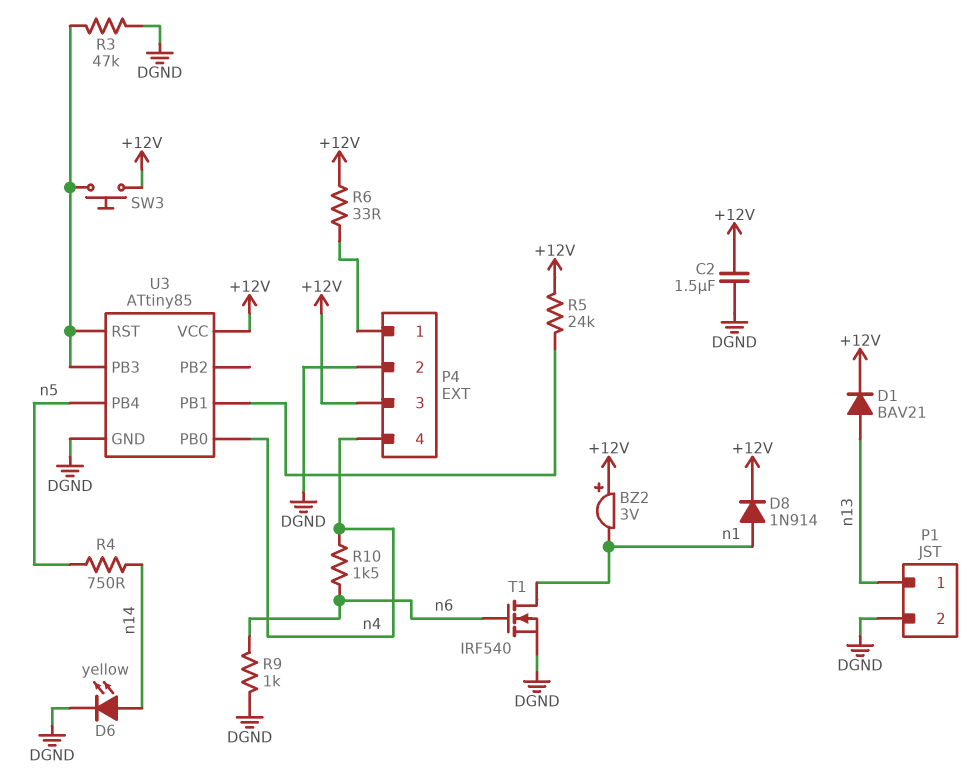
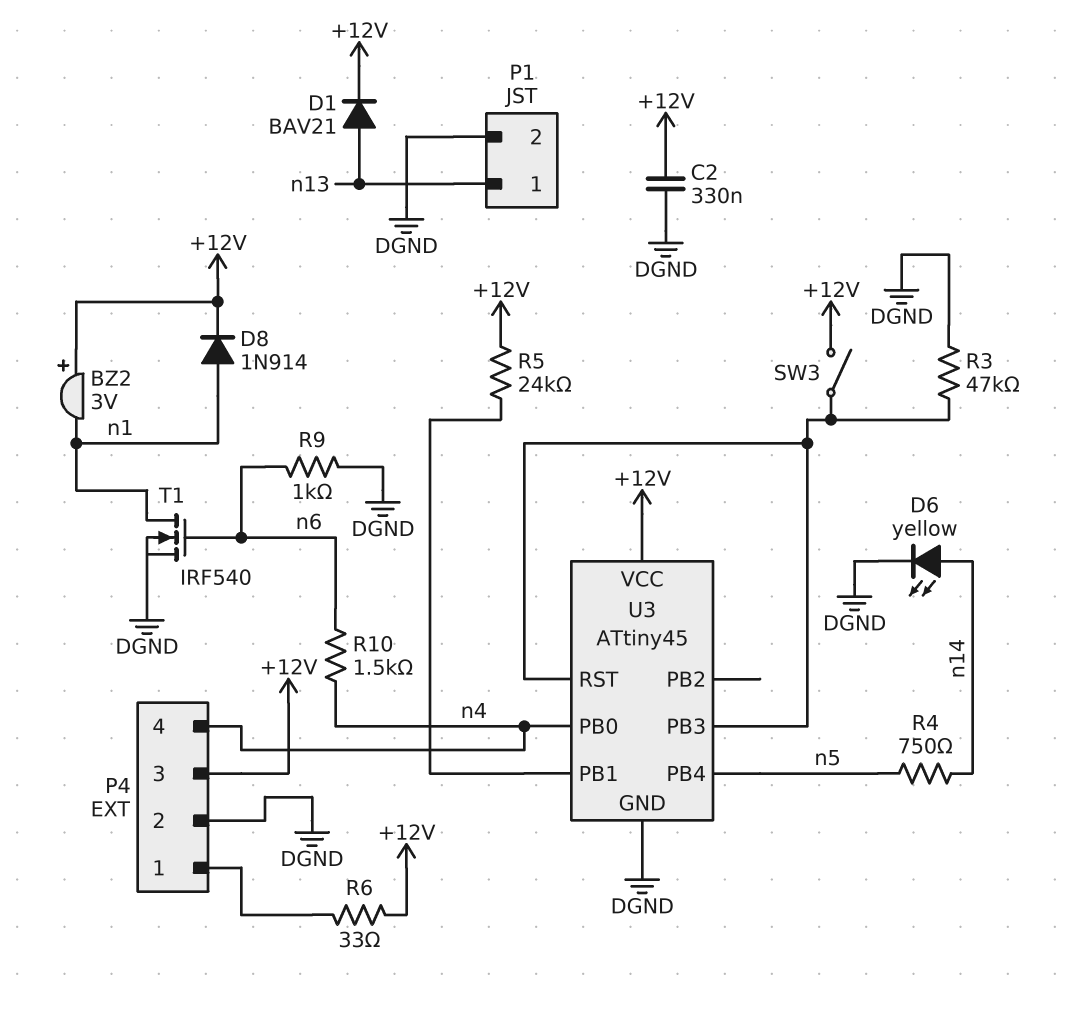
C2: 1.5uF (+12V, DGND) -> 330nF (+12V, DGND)
SW3: button (+12V, U3/PB3) -> switch (+12V, U3/PB3)
U3: ATtiny85 -> ATtiny45

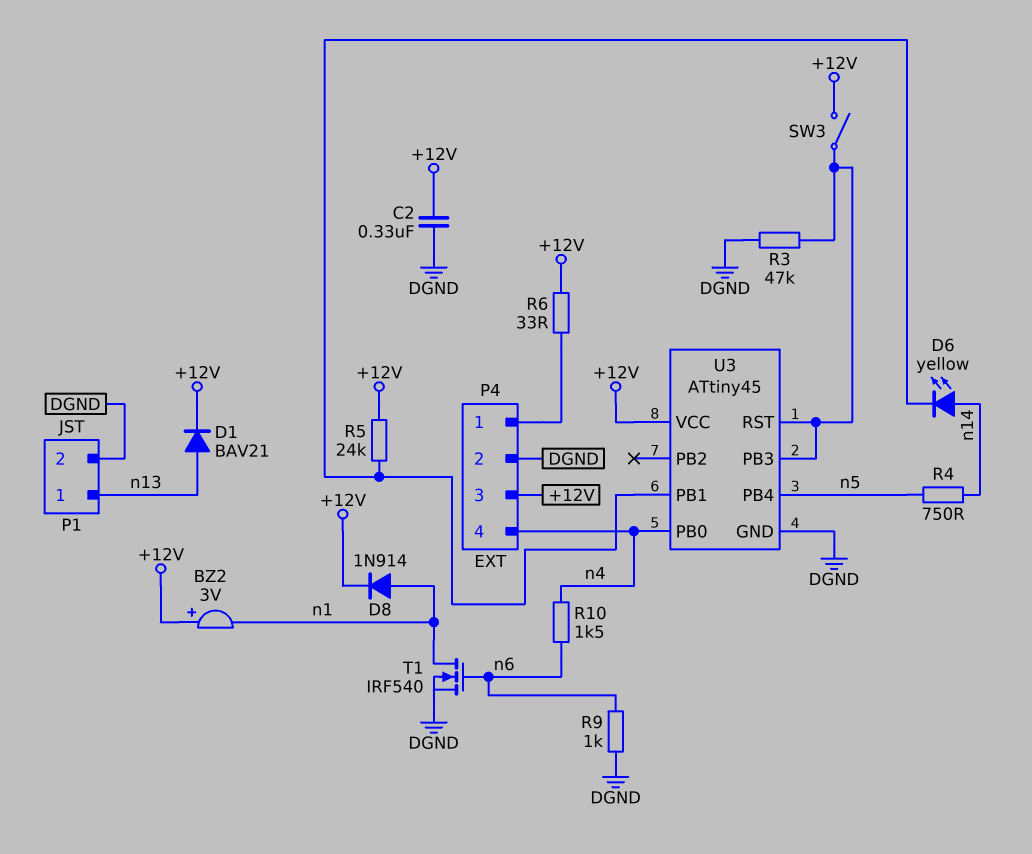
D6: LED yellow (A n14, K DGND) -> LED yellow (A n14, K U3/PB1)

